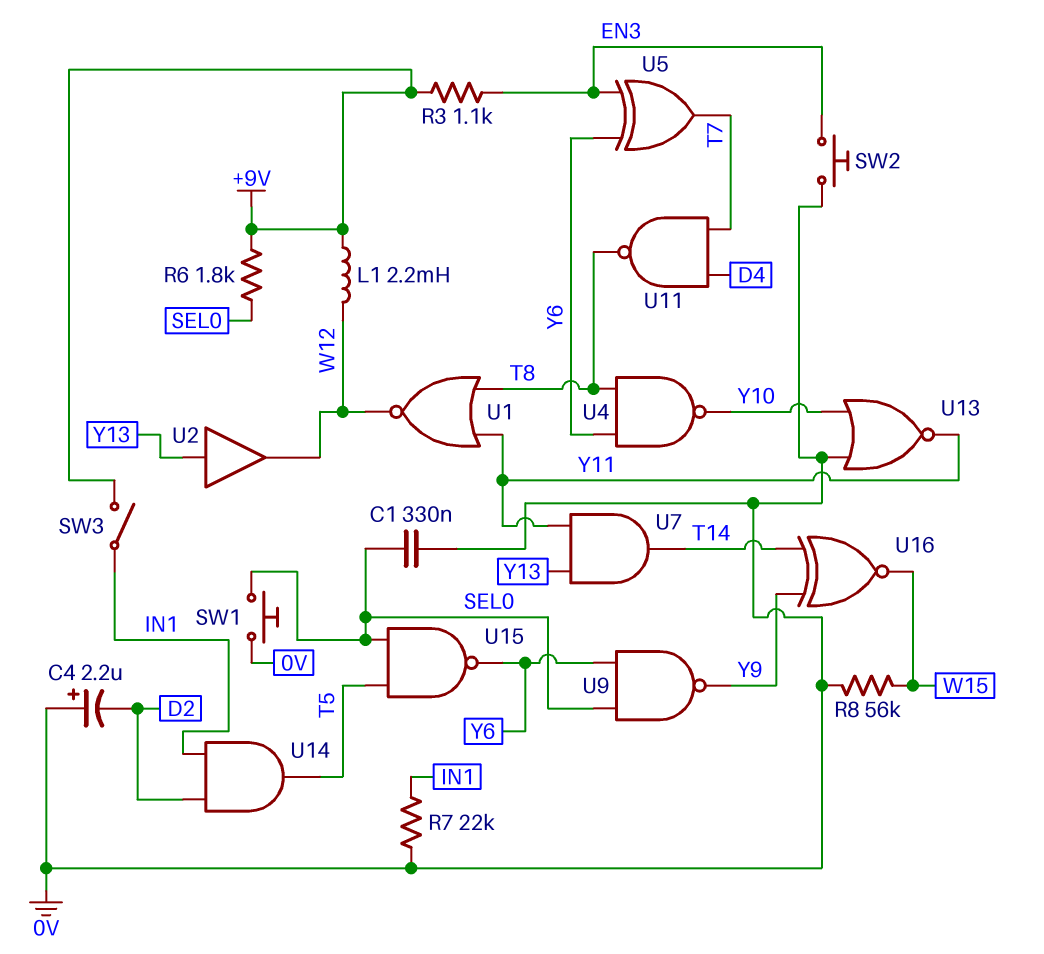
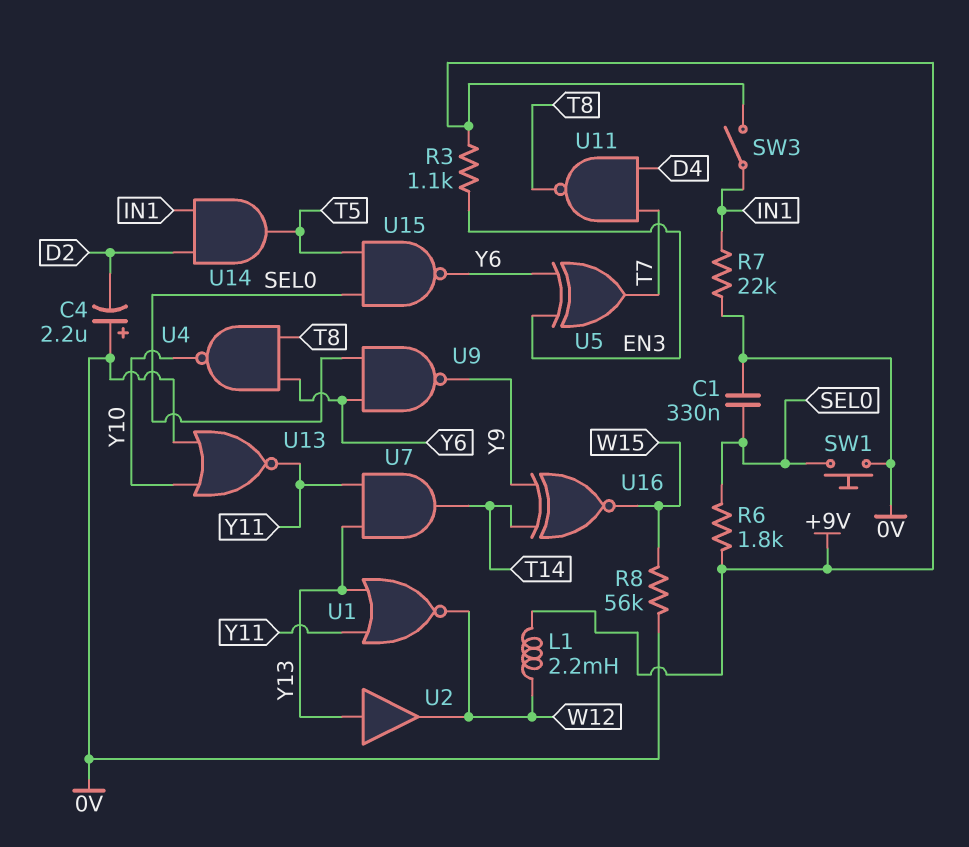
SW2: button (0V, EN3) -> none
U1: NOR (in T8, in Y11, out W12) -> NOR (in Y11, in Y13, out W12)

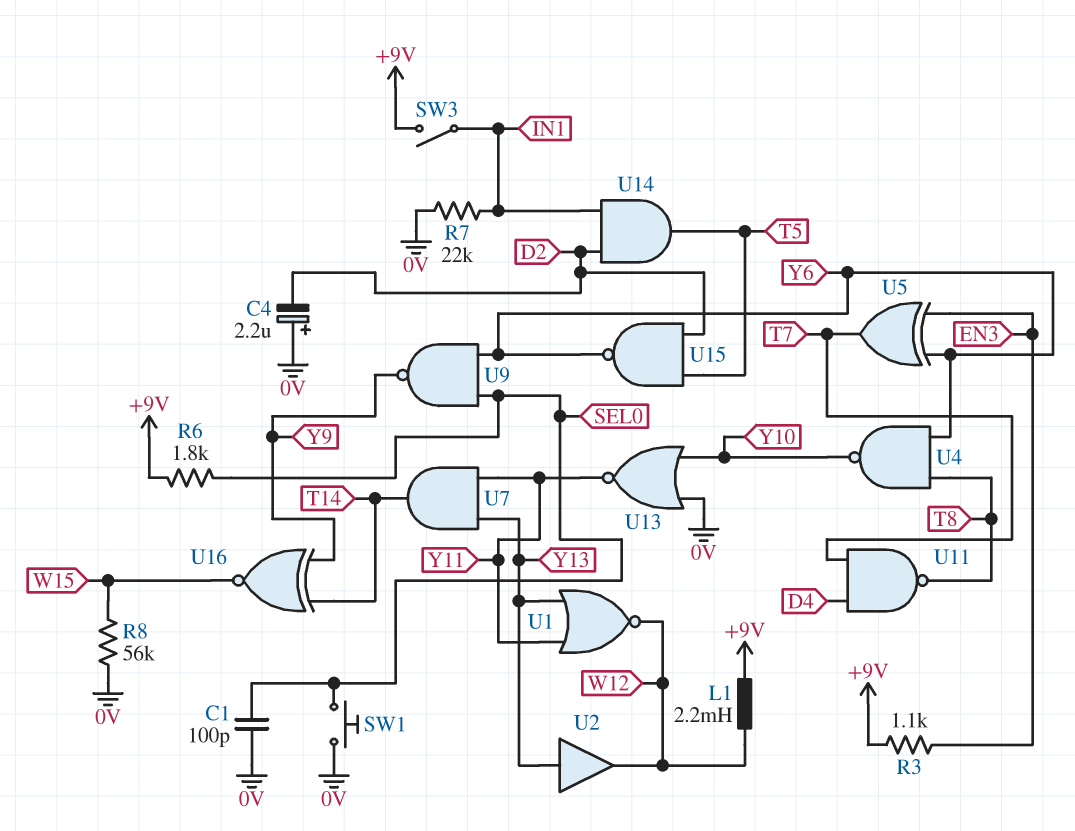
C1: 330nF (0V, SEL0) -> 100pF (0V, SEL0)
U15: NAND (in SEL0, in T5, out Y6) -> NAND (in D2, in T5, out Y6)

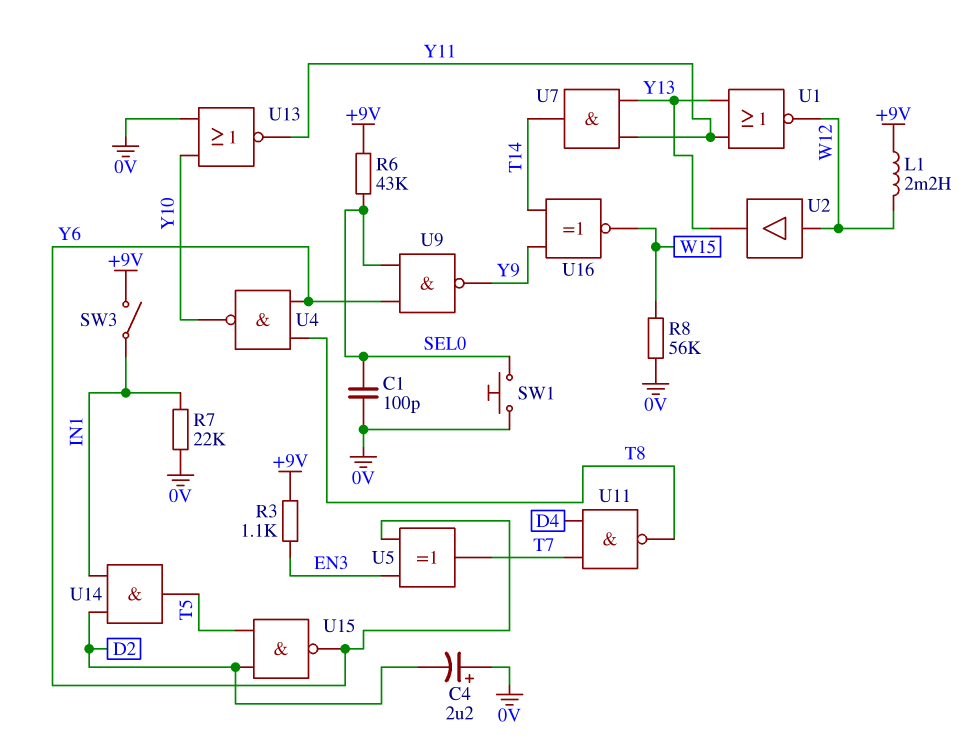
R6: 1.8k (+9V, SEL0) -> 43k (+9V, SEL0)
U2: buffer (in Y13, out W12) -> buffer (in W12, out Y13)

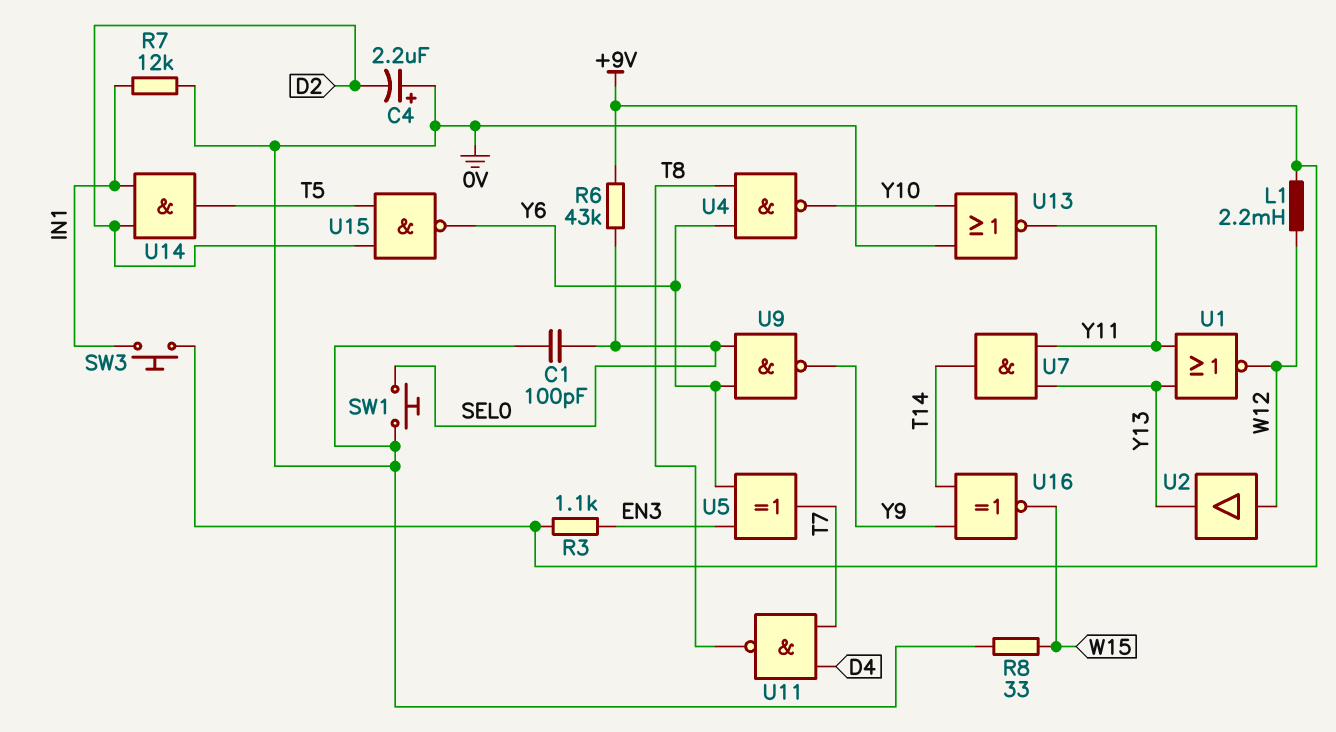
R7: 22k (0V, IN1) -> 12k (0V, IN1)
R8: 56k (0V, W15) -> 33 (0V, W15)
SW3: switch (+9V, IN1) -> button (+9V, IN1)

